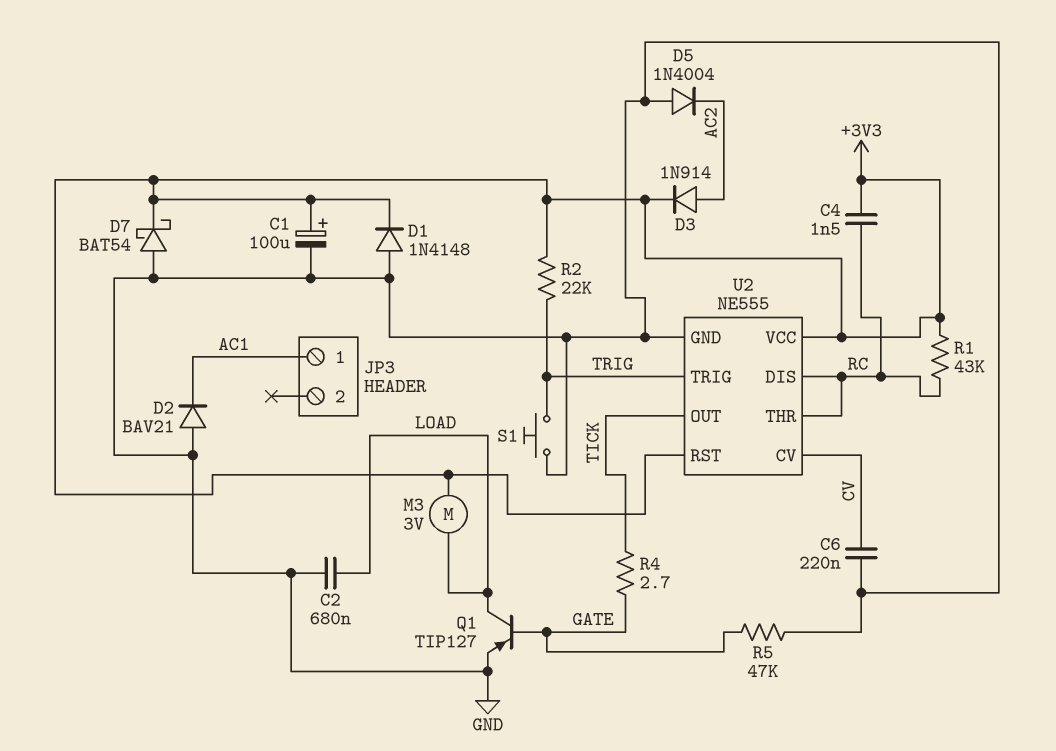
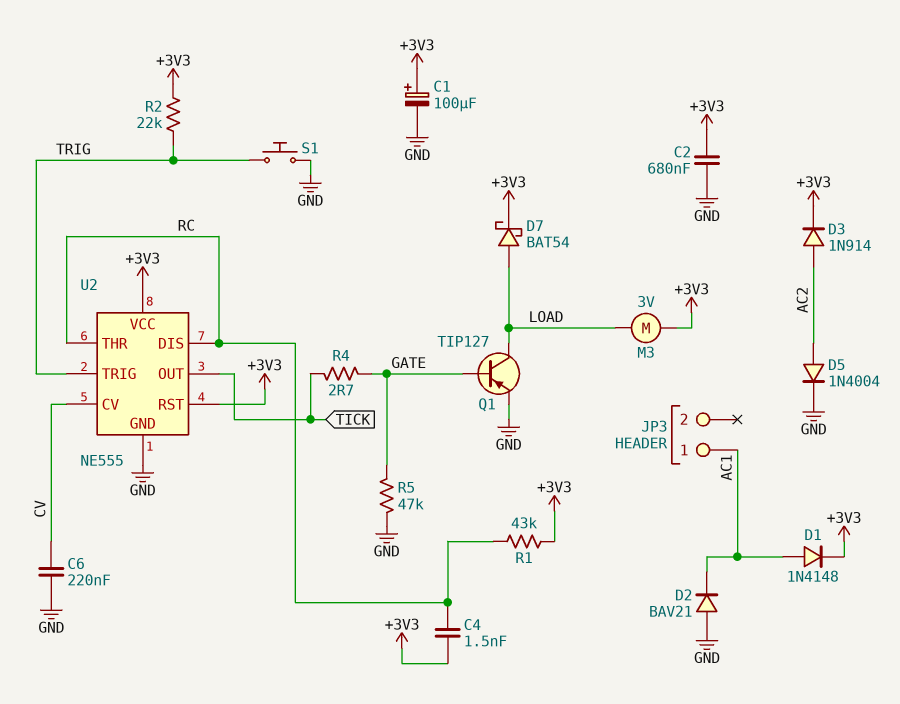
C2: 680nF (GND, LOAD) -> 680nF (+3V3, GND)
D1: diode 1N4148 (A GND, K +3V3) -> diode 1N4148 (A AC1, K +3V3)
D5: diode 1N4004 (A GND, K AC2) -> diode 1N4004 (A AC2, K GND)
D7: schottky BAT54 (A GND, K +3V3) -> schottky BAT54 (A LOAD, K +3V3)

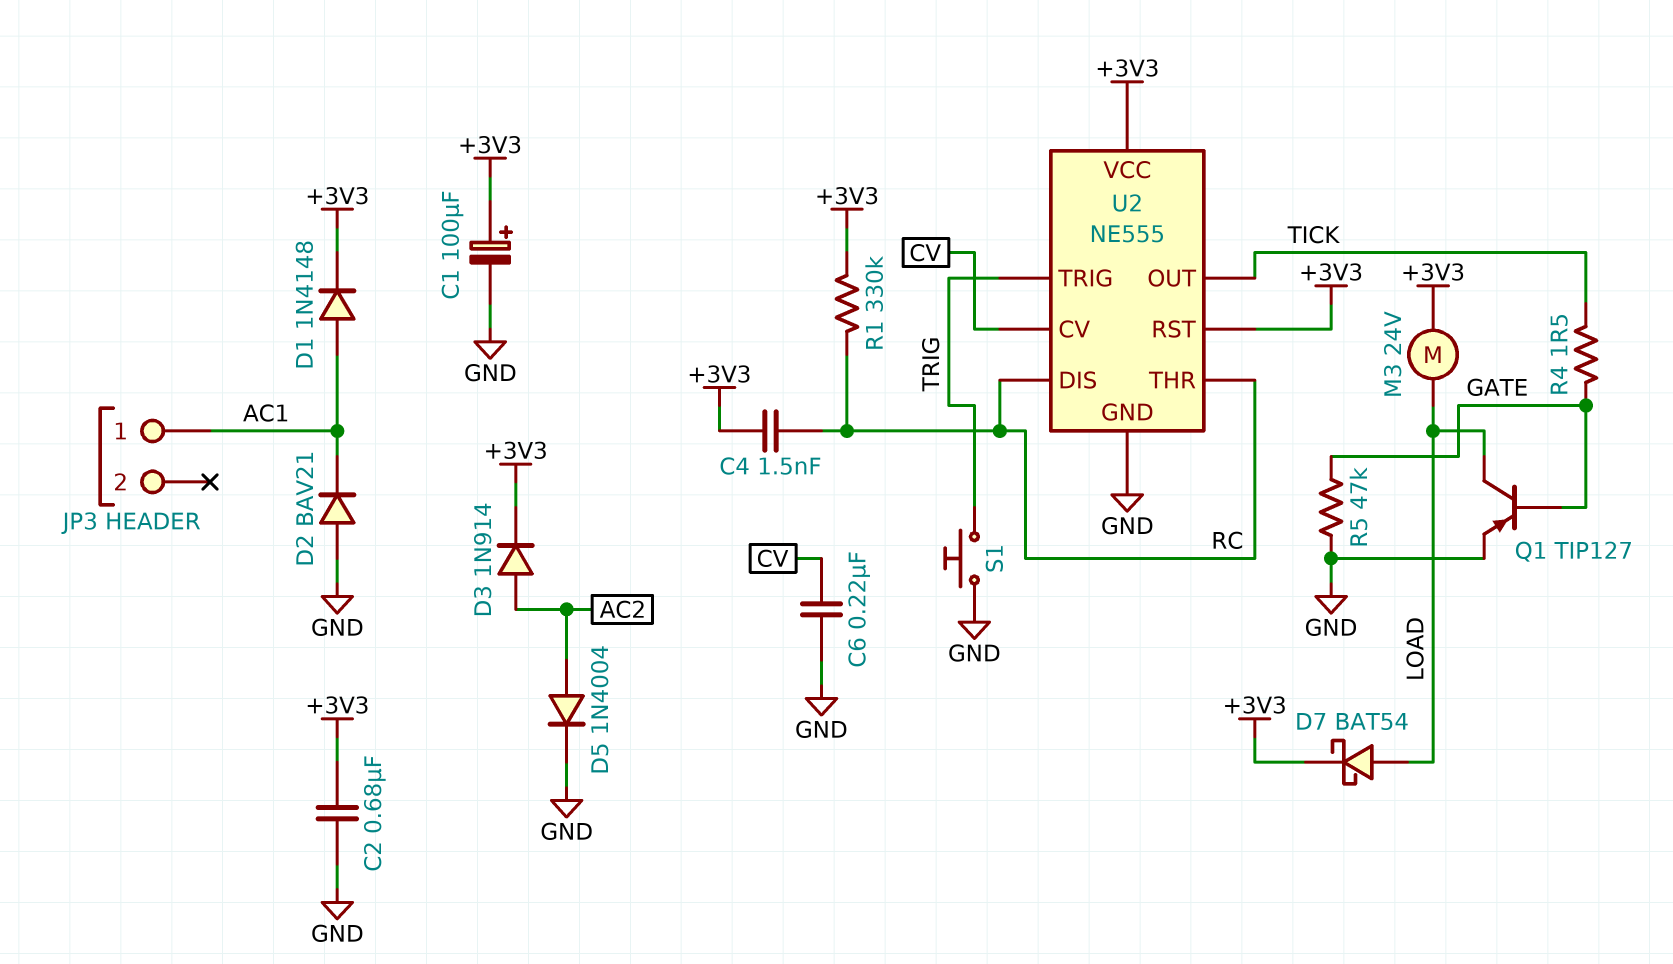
M3: motor 3V (+3V3, LOAD) -> motor 24V (+3V3, LOAD)
R1: 43k (+3V3, RC) -> 330k (+3V3, RC)
R2: 22k (+3V3, TRIG) -> none
R4: 2.7 (GATE, TICK) -> 1.5 (GATE, TICK)

